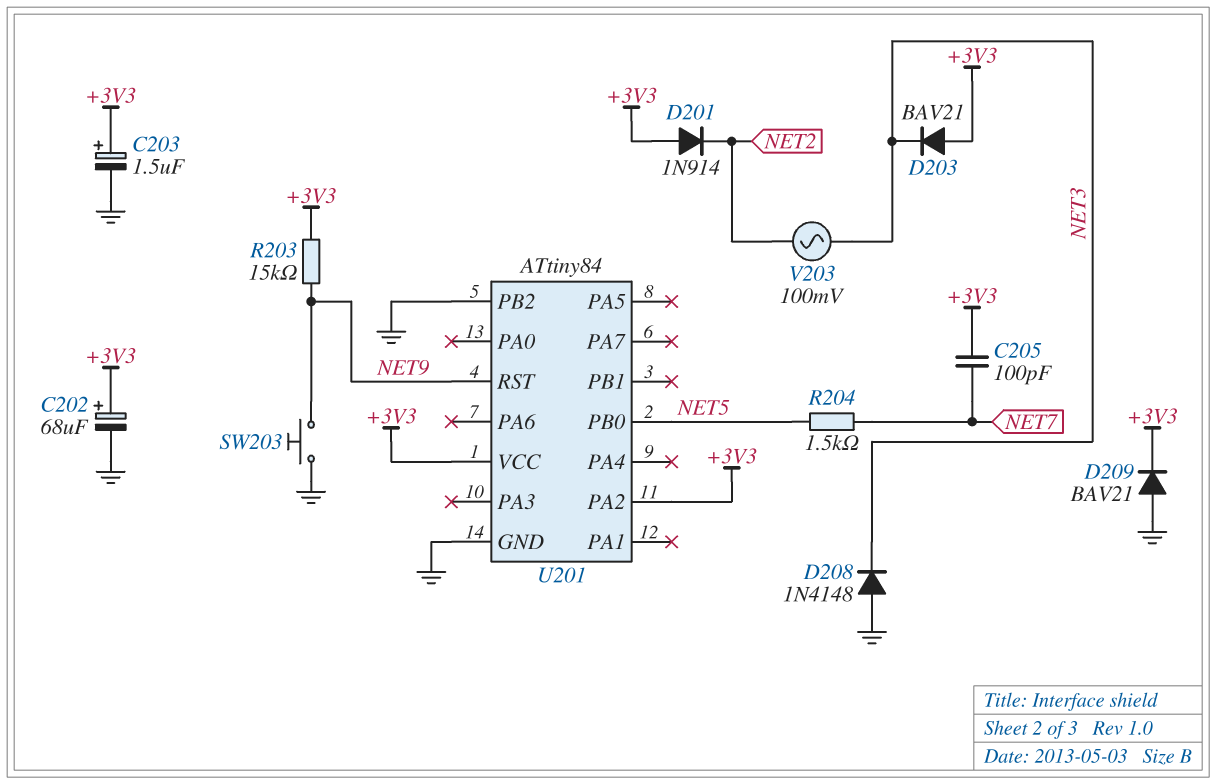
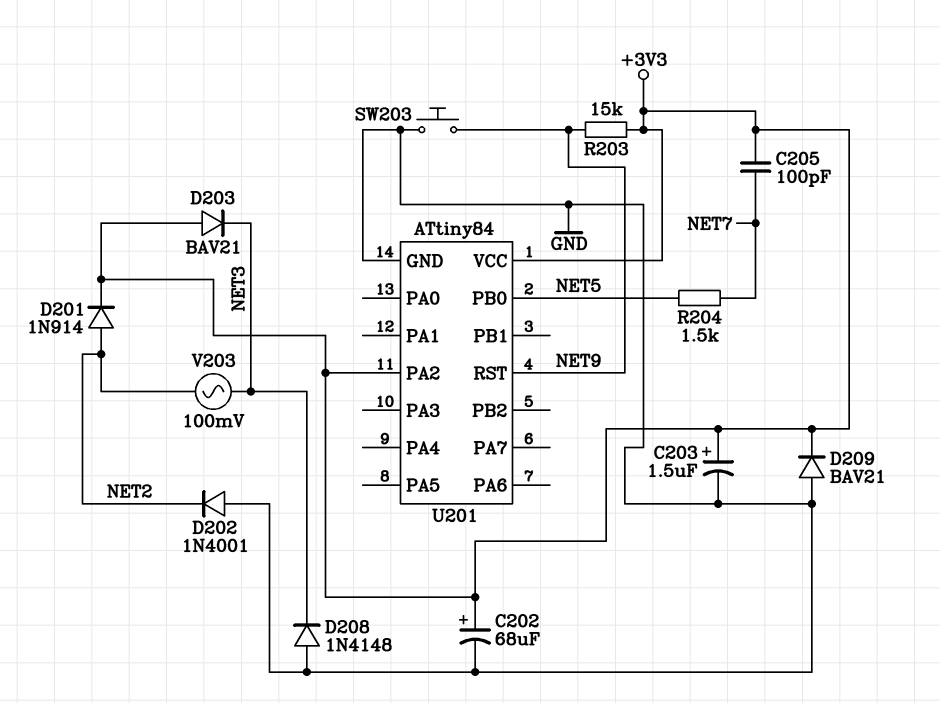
D201: diode 1N914 (A +3V3, K NET2) -> diode 1N914 (A NET2, K +3V3)
D202: none -> diode 1N4001 (A GND, K NET2)
U201 pin PB2: GND -> none

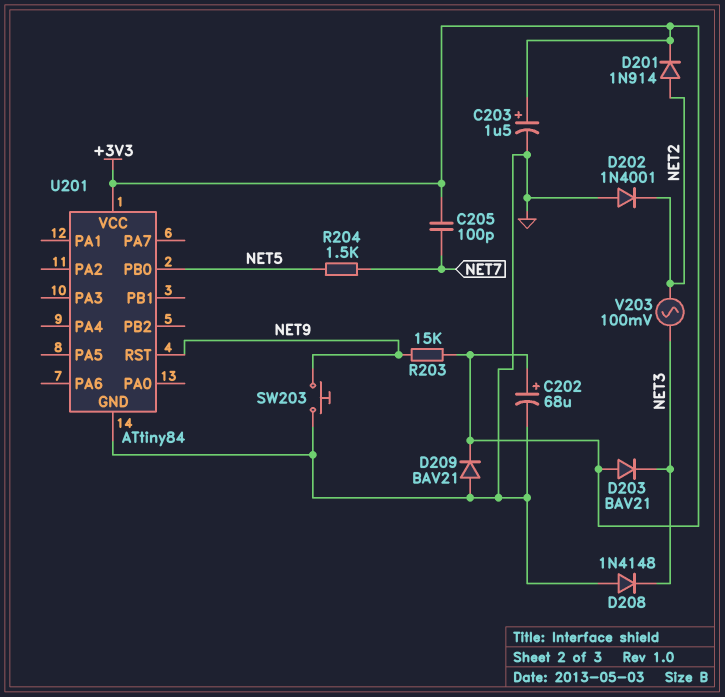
U201 pin PA2: +3V3 -> none

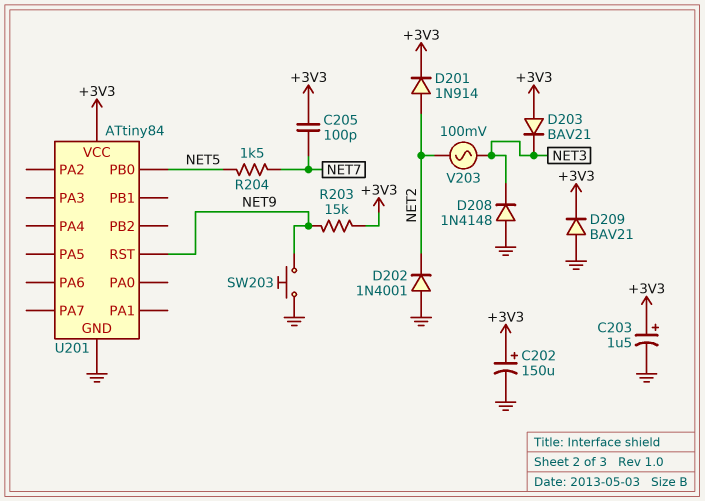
C202: 68uF (plus +3V3, minus GND) -> 150uF (plus +3V3, minus GND)

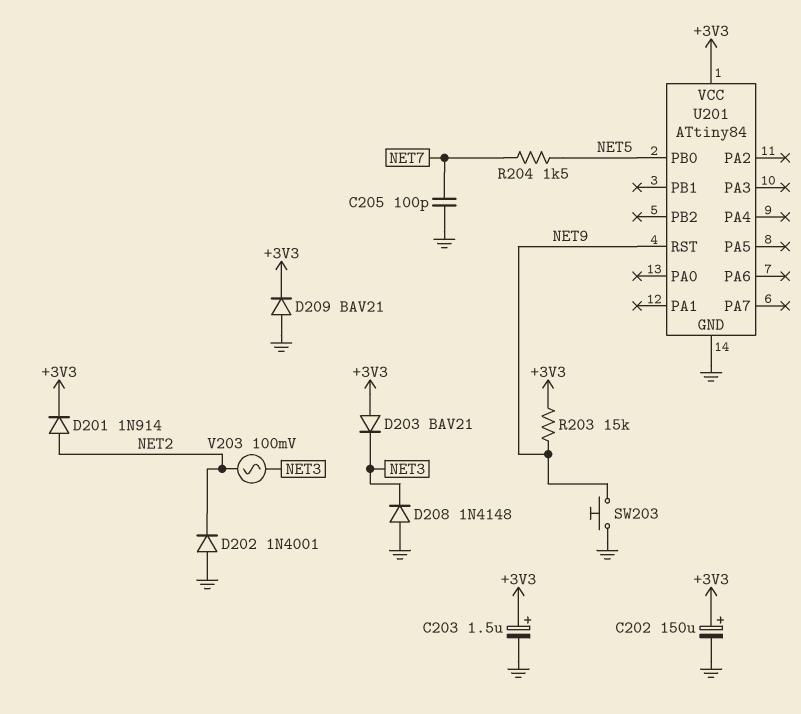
C205: 100pF (+3V3, NET7) -> 100pF (GND, NET7)

